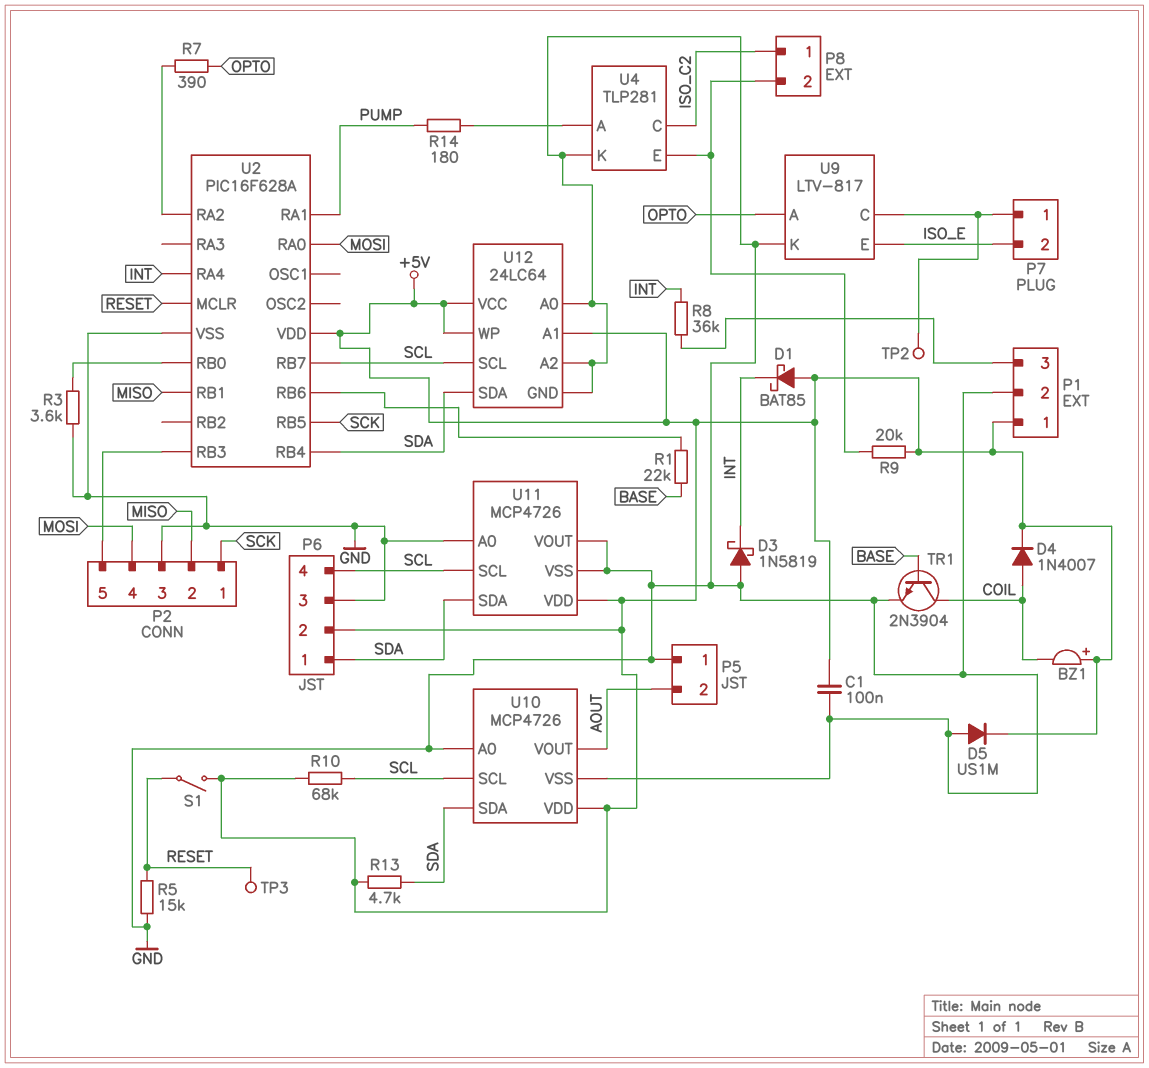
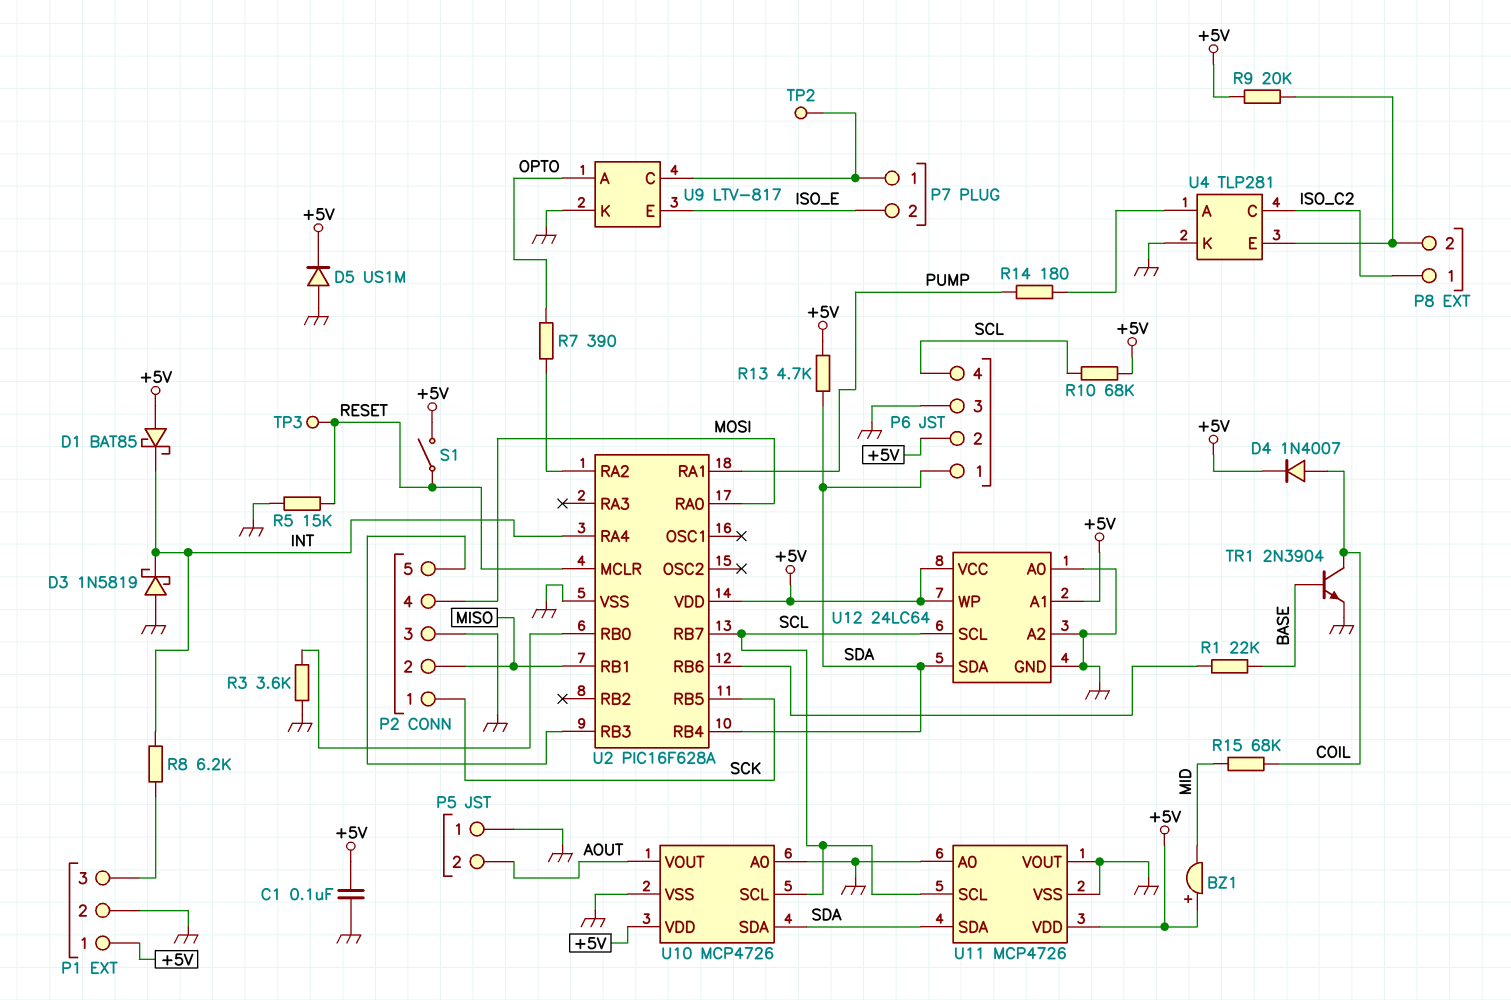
BZ1: buzzer (plus +5V, minus COIL) -> buzzer (plus +5V, minus MID)
R8: 36k (INT, P1/3) -> 6.2k (INT, P1/3)
R15: none -> 68k (COIL, MID)

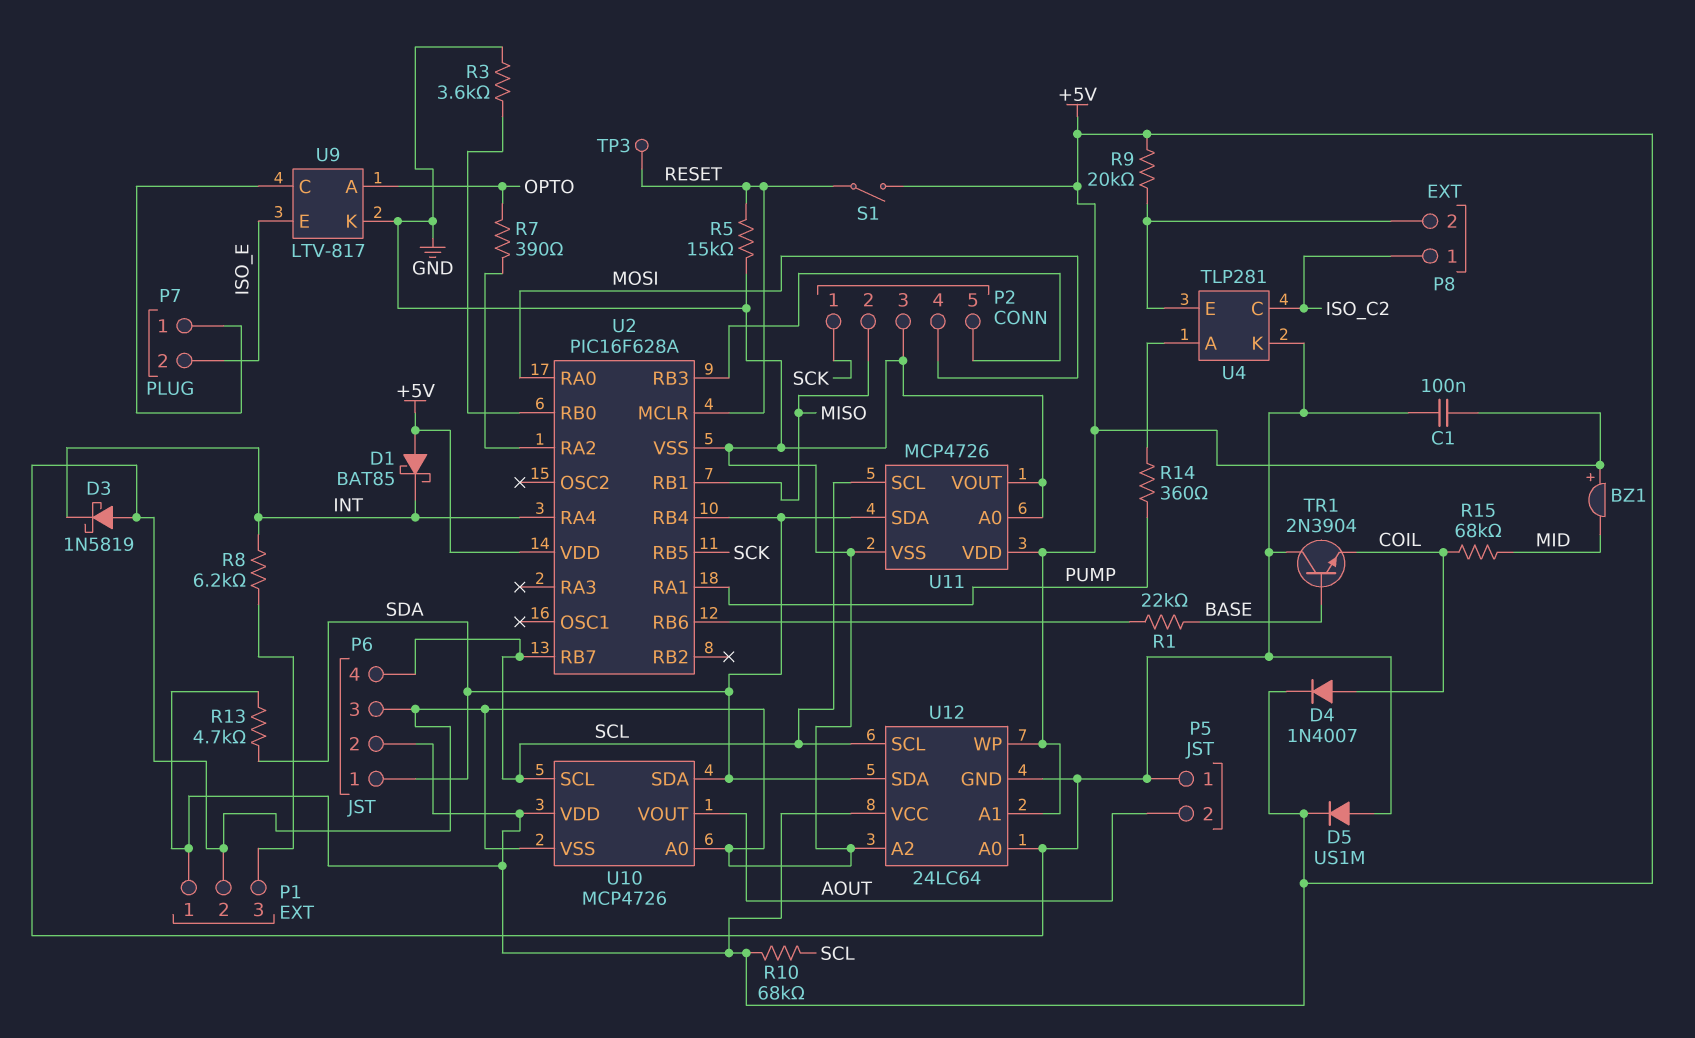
R14: 180 (PUMP, U4/A) -> 360 (PUMP, U4/A)
TP2: test point (P7/1) -> none
TR1: NPN 2N3904 (B BASE, C COIL, E GND) -> NPN 2N3904 (B BASE, C GND, E COIL)

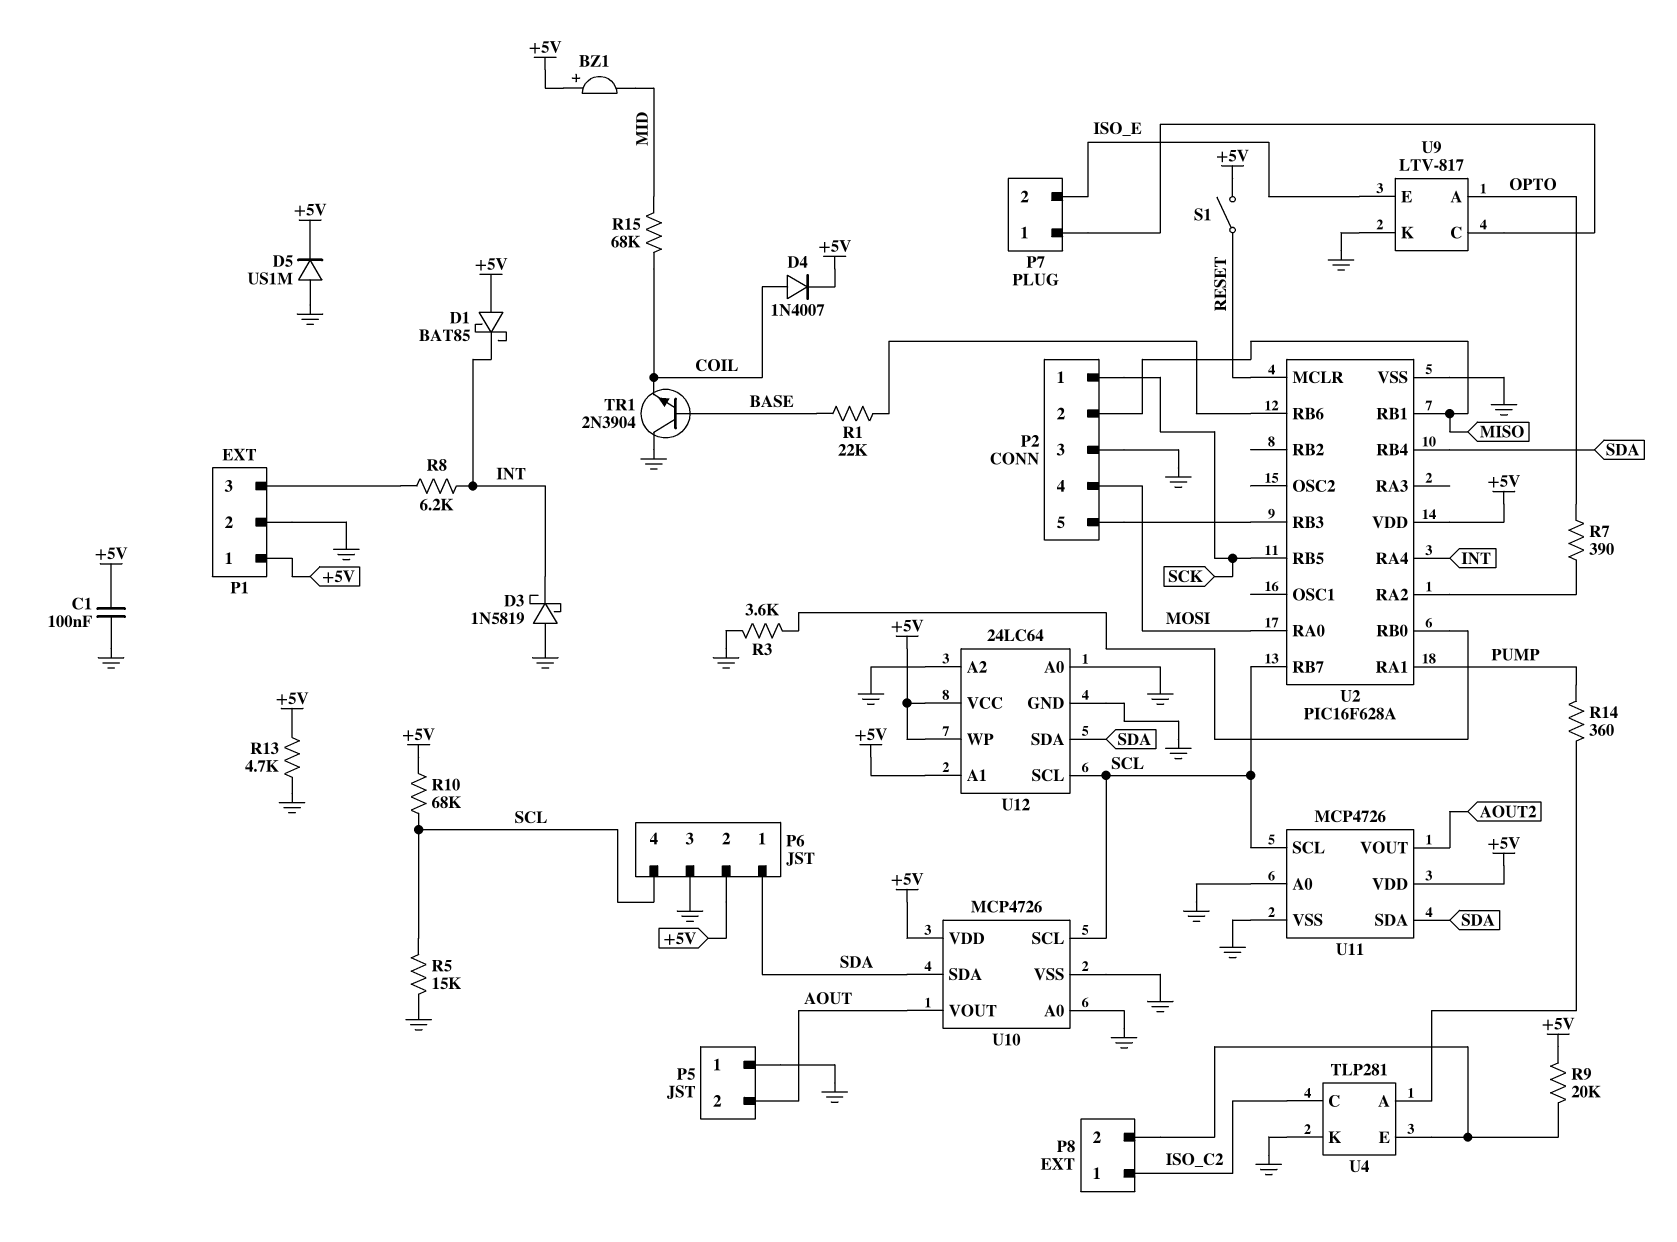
R5: 15k (GND, RESET) -> 15k (GND, SCL)
R13: 4.7k (+5V, SDA) -> 4.7k (+5V, GND)
TP3: test point (RESET) -> none
U11 pin VOUT: GND -> AOUT2

